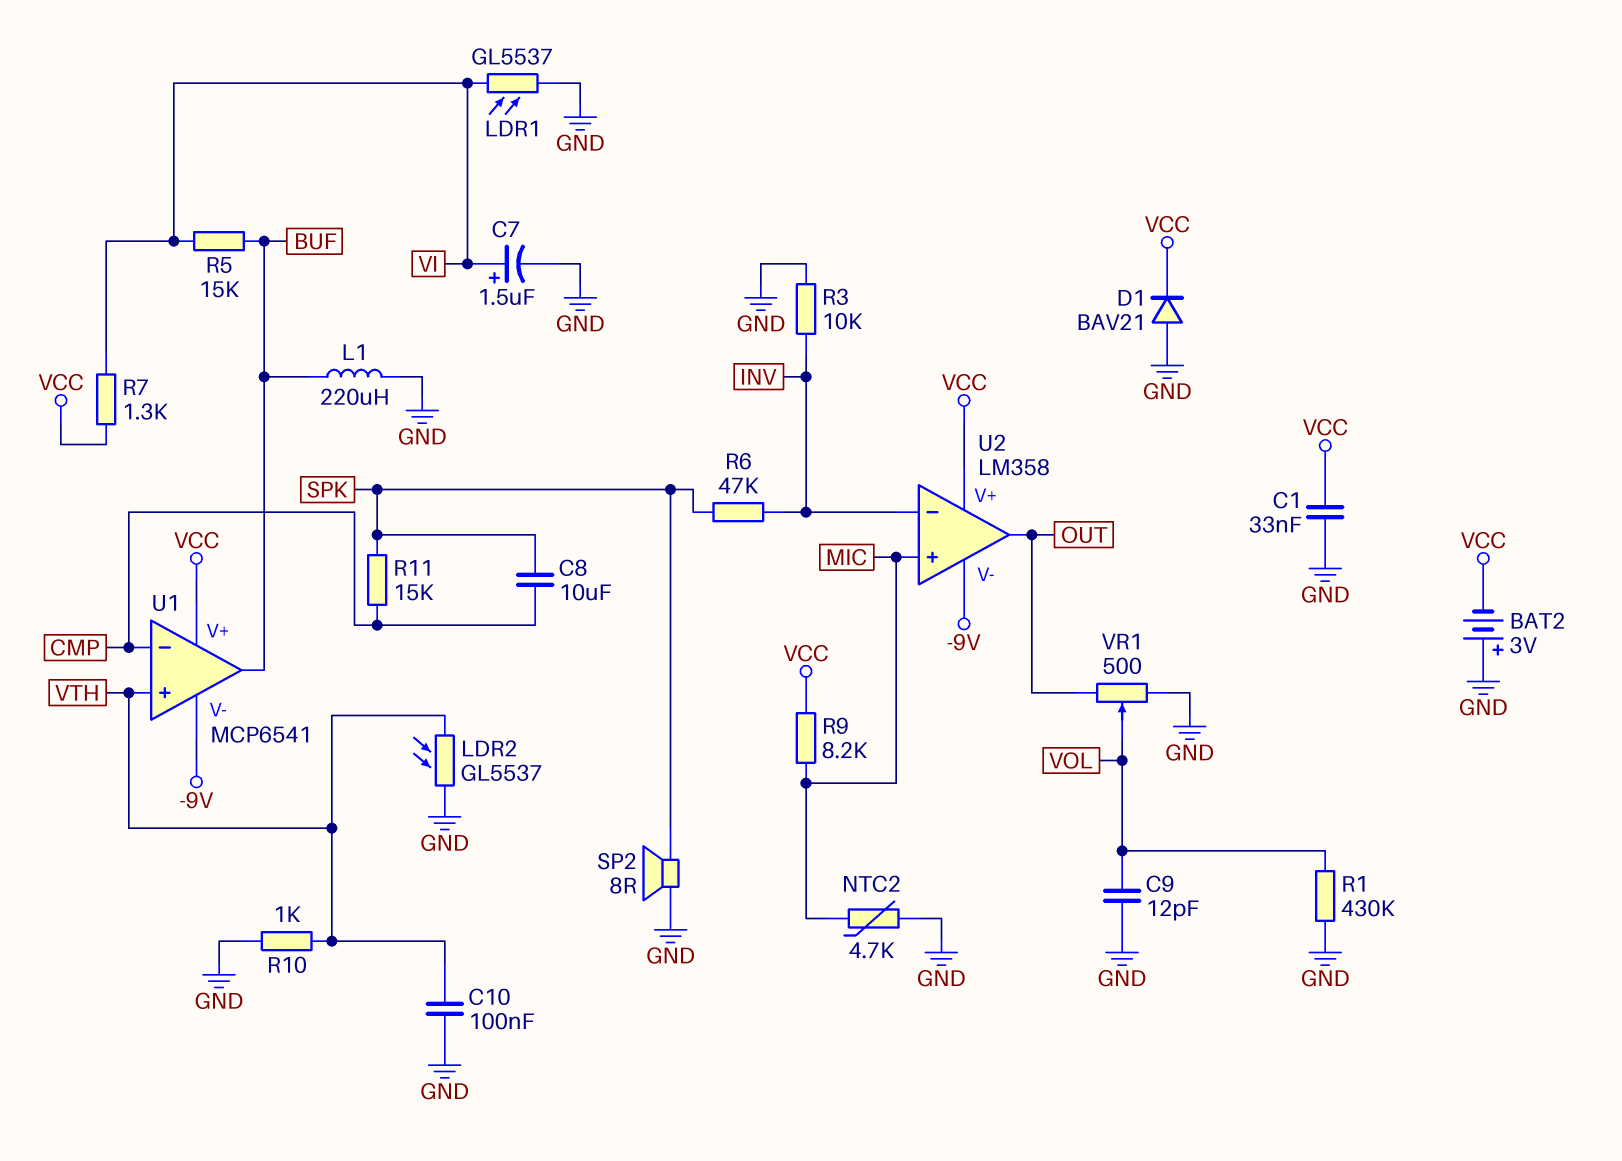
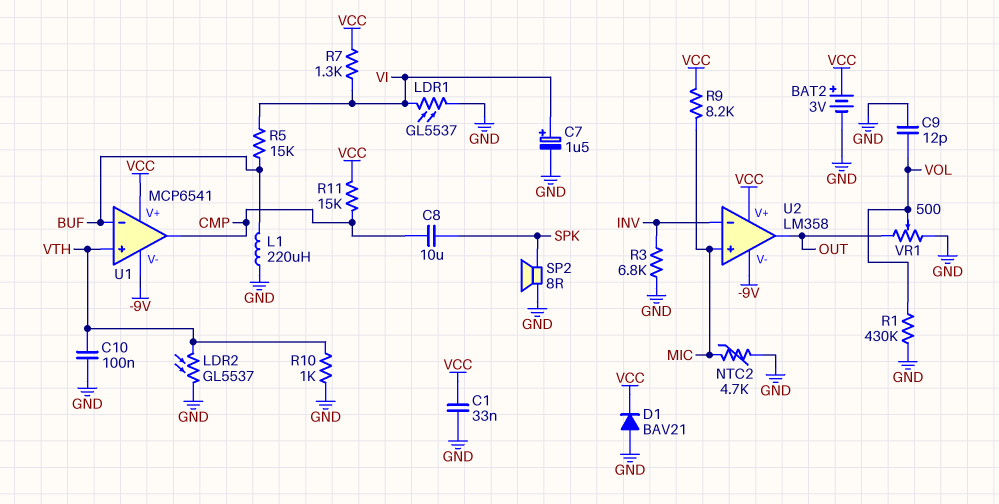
BAT2: 3V (plus GND, minus VCC) -> 3V (plus VCC, minus GND)
R3: 10k (GND, INV) -> 6.8k (GND, INV)
R6: 47k (INV, SPK) -> none
R11: 15k (CMP, SPK) -> 15k (CMP, VCC)
U1 pin in-: CMP -> BUF
U1 pin out: BUF -> CMP

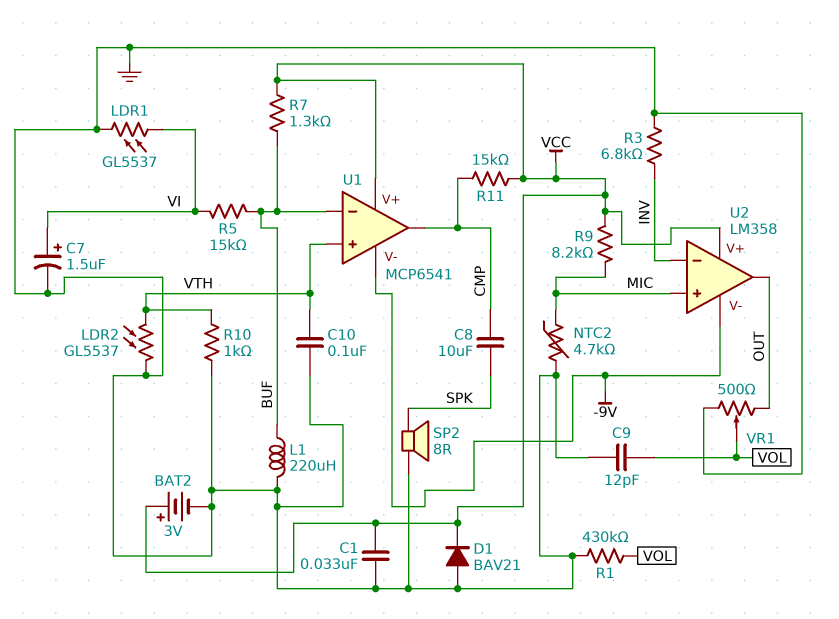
R7: 1.3k (VCC, VI) -> 1.3k (BUF, VCC)

